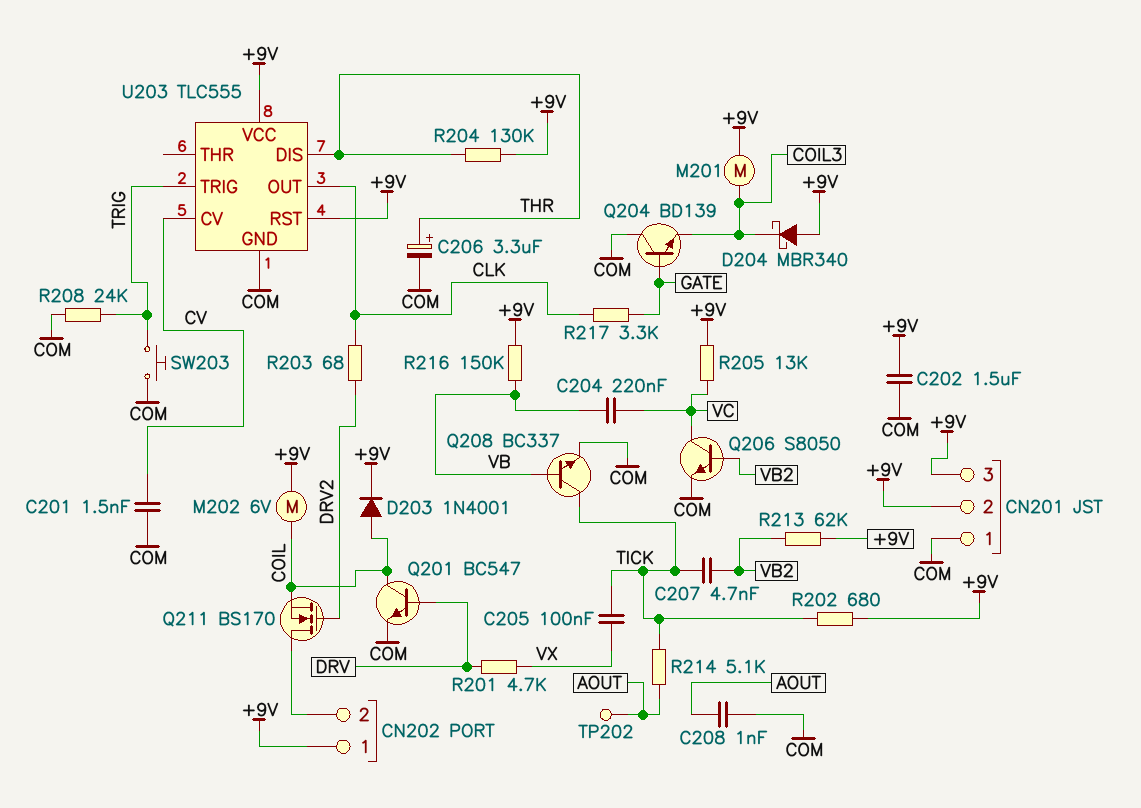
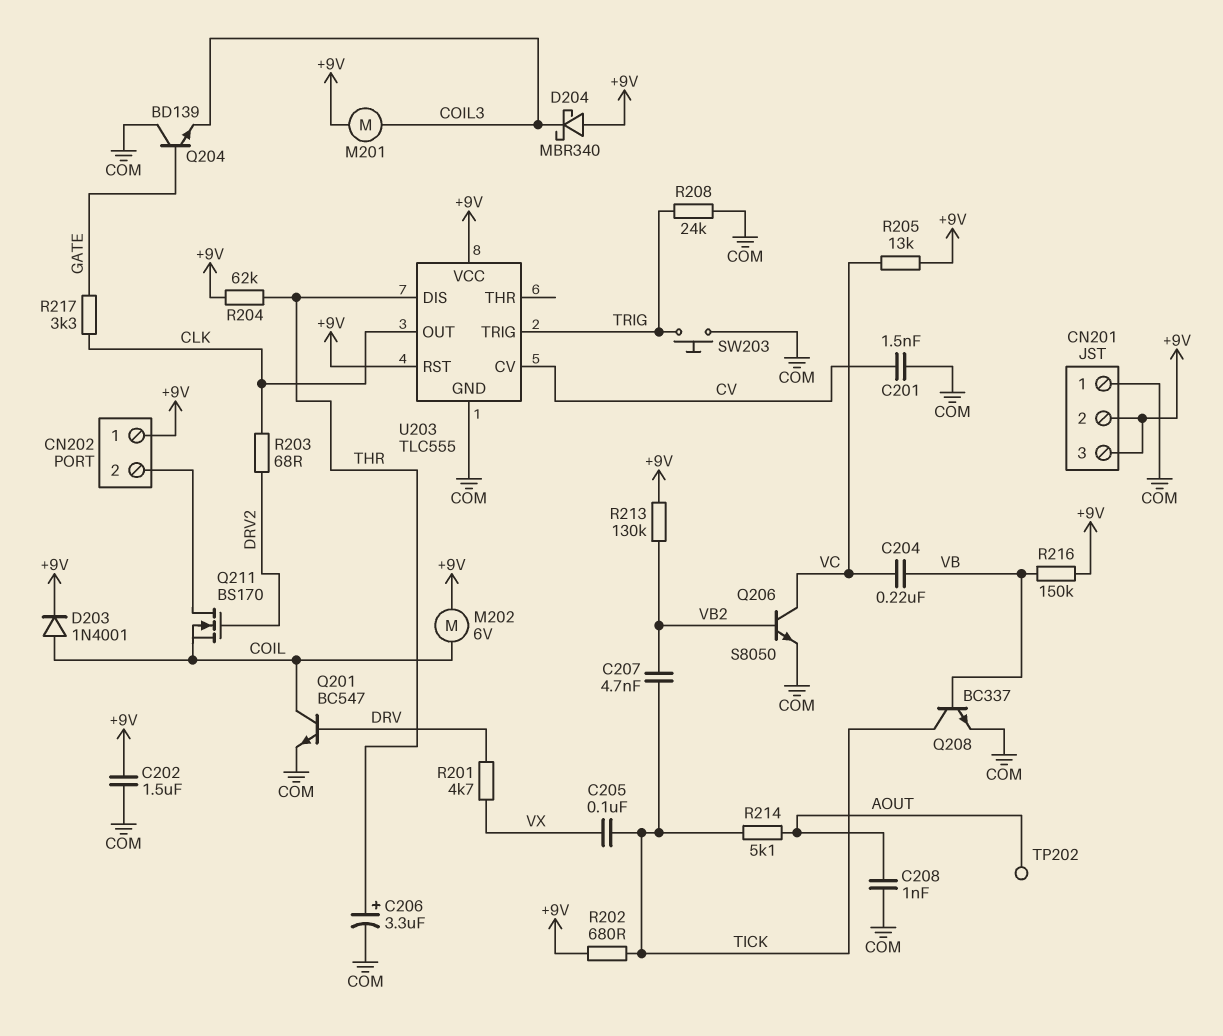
R204: 130k (+9V, THR) -> 62k (+9V, THR)
R213: 62k (+9V, VB2) -> 130k (+9V, VB2)

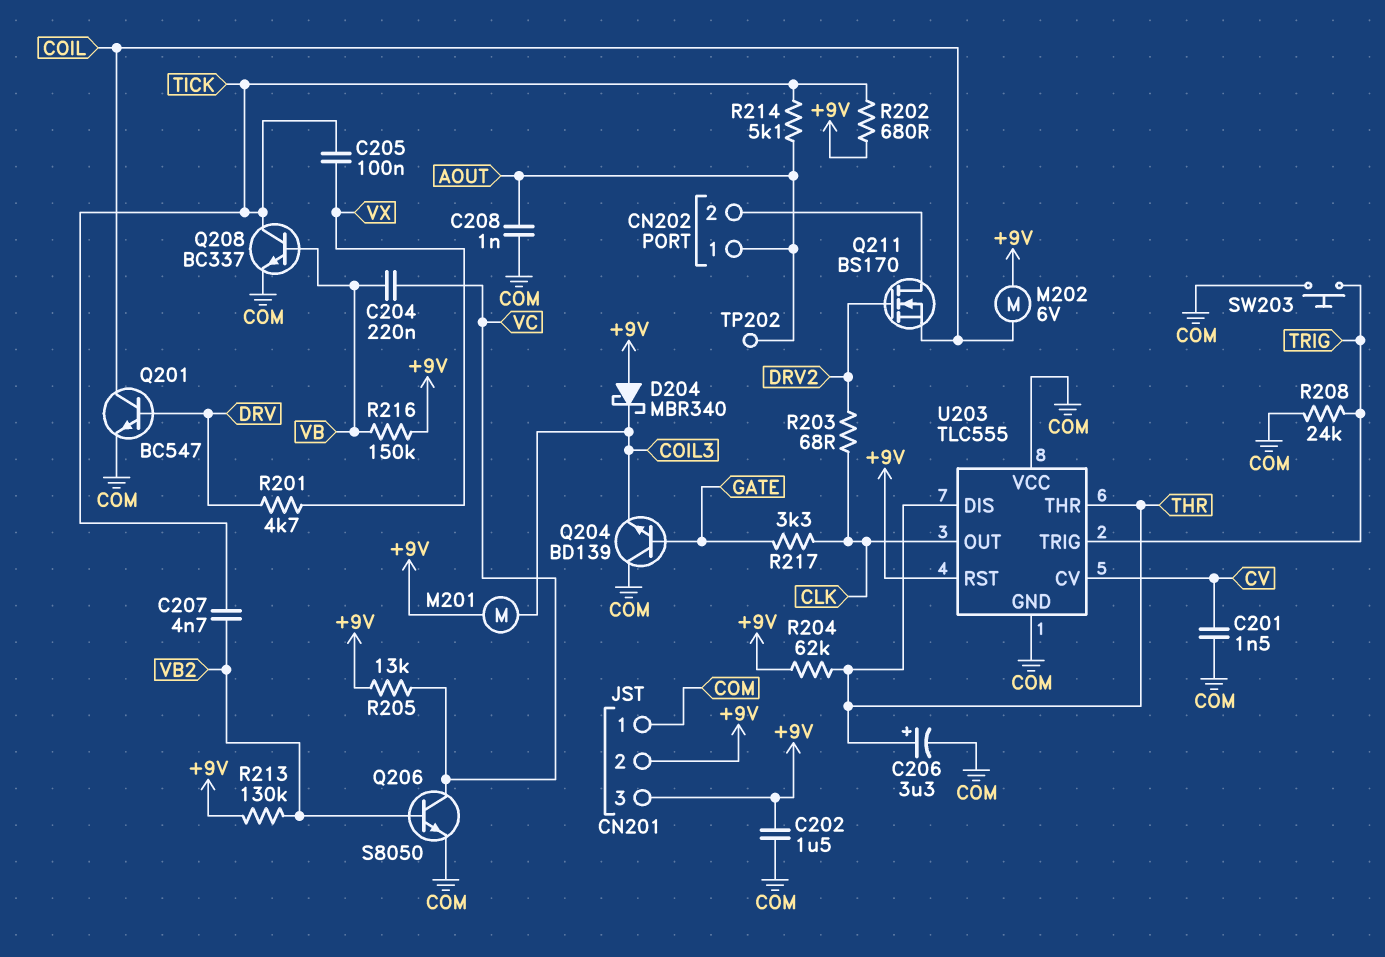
CN202 pin 1: +9V -> AOUT
D203: diode 1N4001 (A COIL, K +9V) -> none
U203 pin THR: none -> THR
U203 pin VCC: +9V -> COM

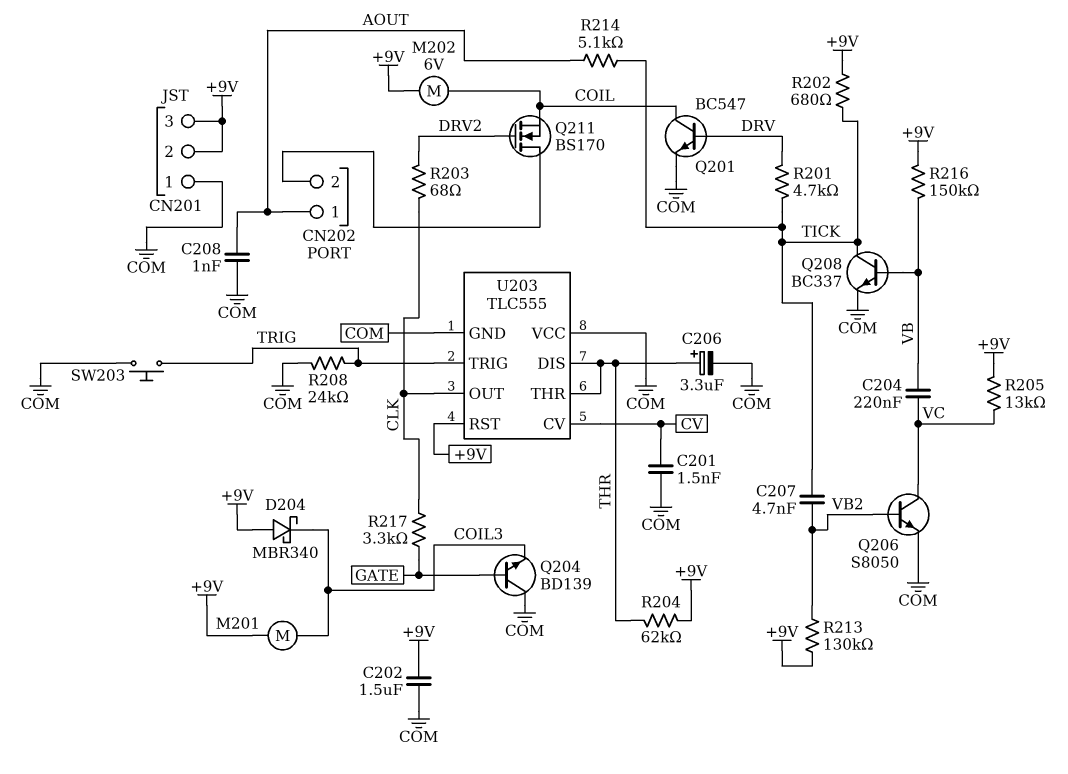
C205: 100nF (TICK, VX) -> none
R201: 4.7k (DRV, VX) -> 4.7k (DRV, TICK)
TP202: test point (AOUT) -> none

